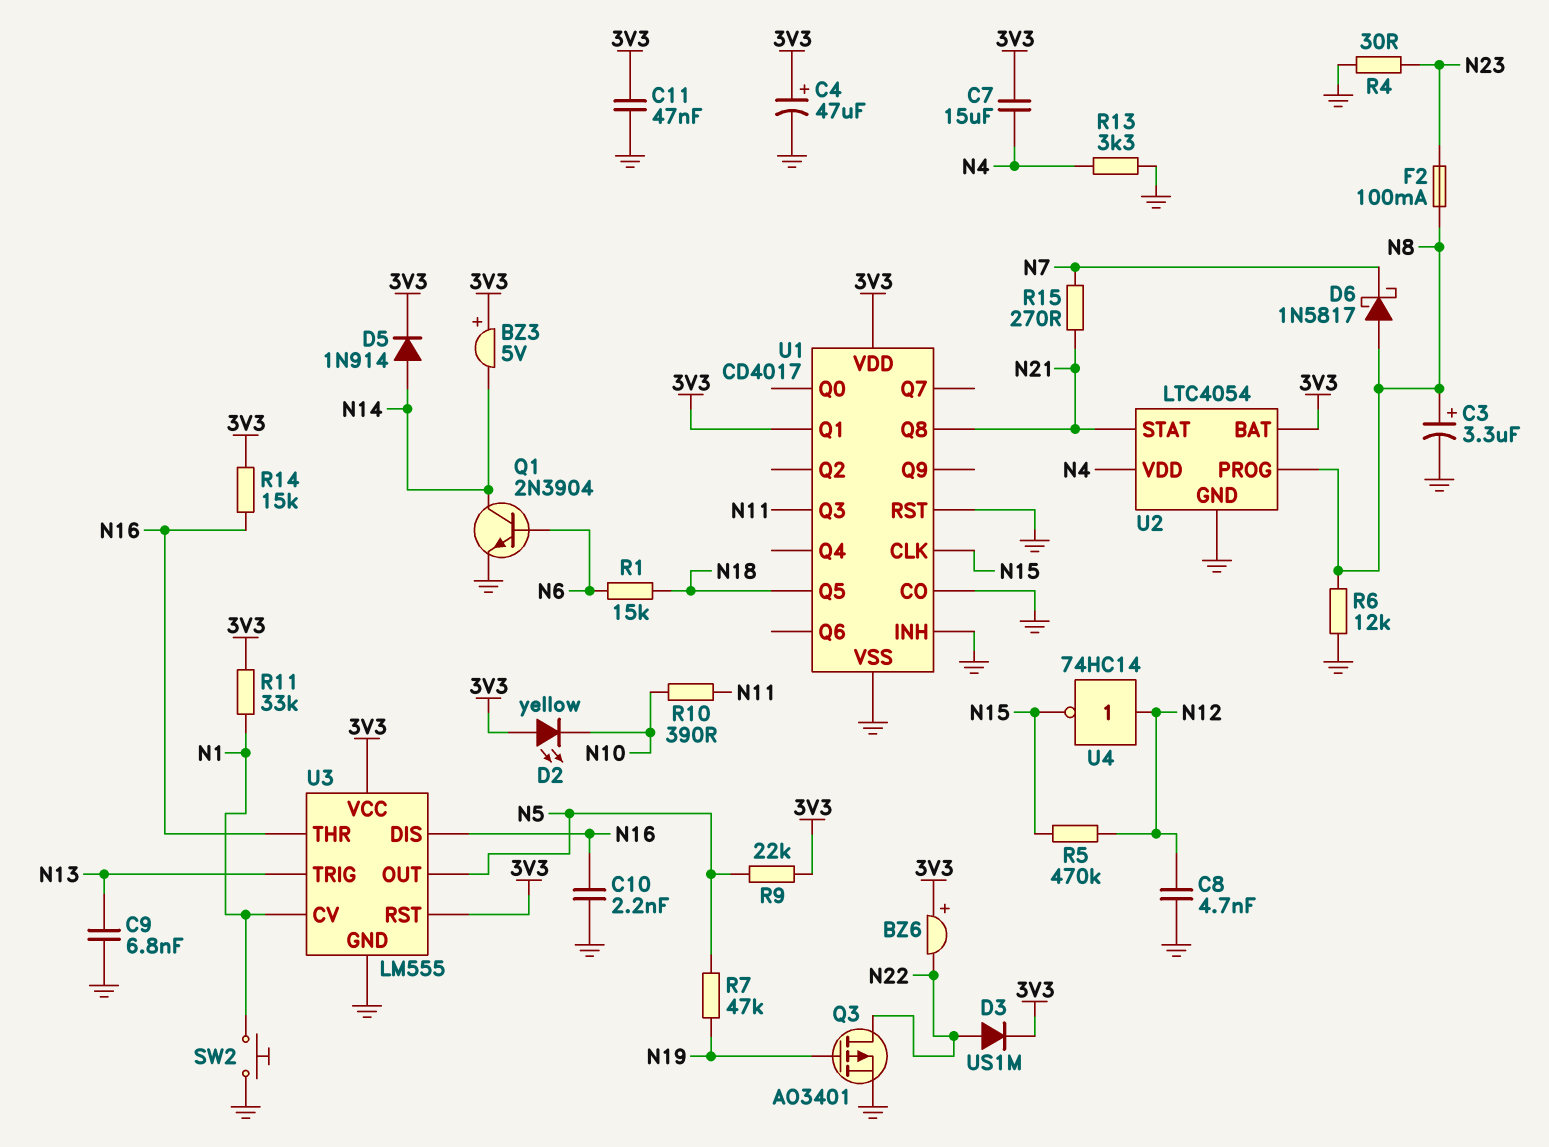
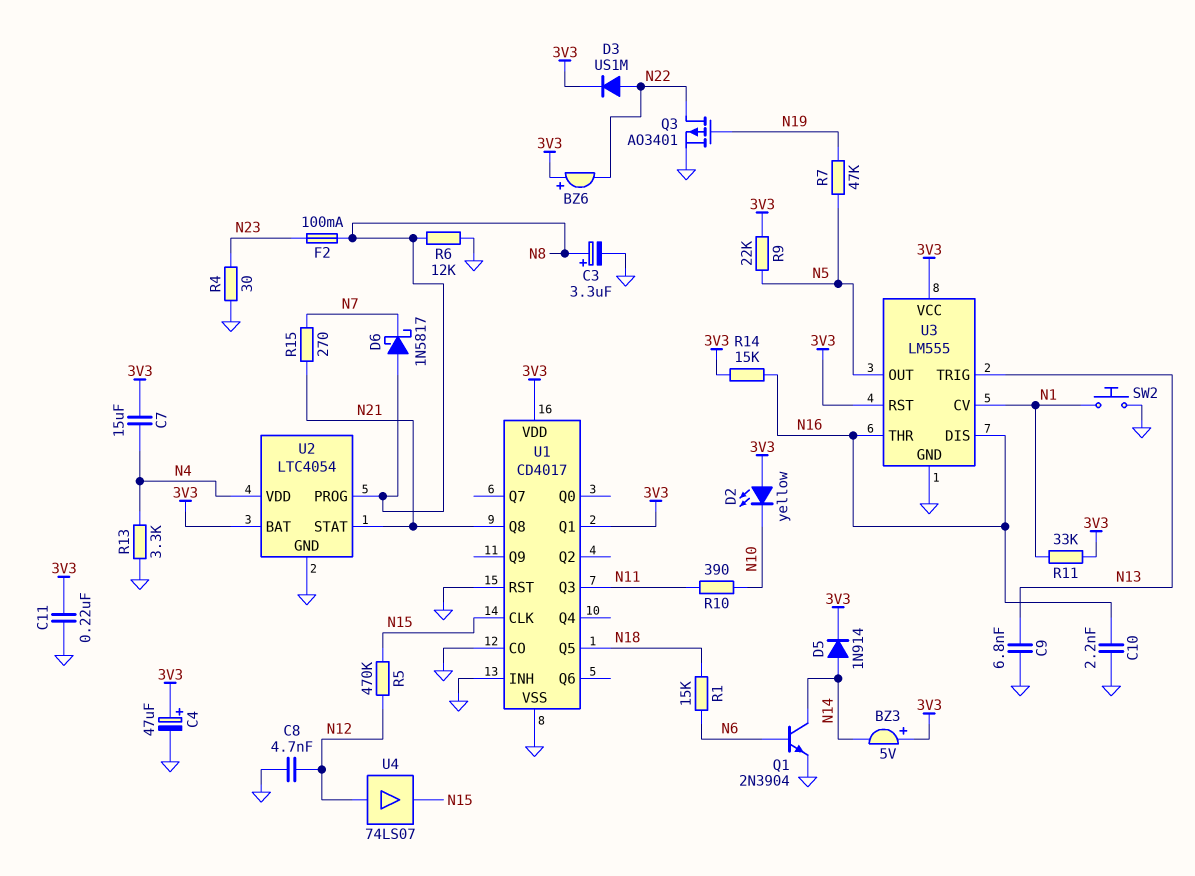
C11: 47nF (3V3, GND) -> 220nF (3V3, GND)
U4: NOT 74HC14 (in N12, out N15) -> buffer 74LS07 (in N12, out N15)

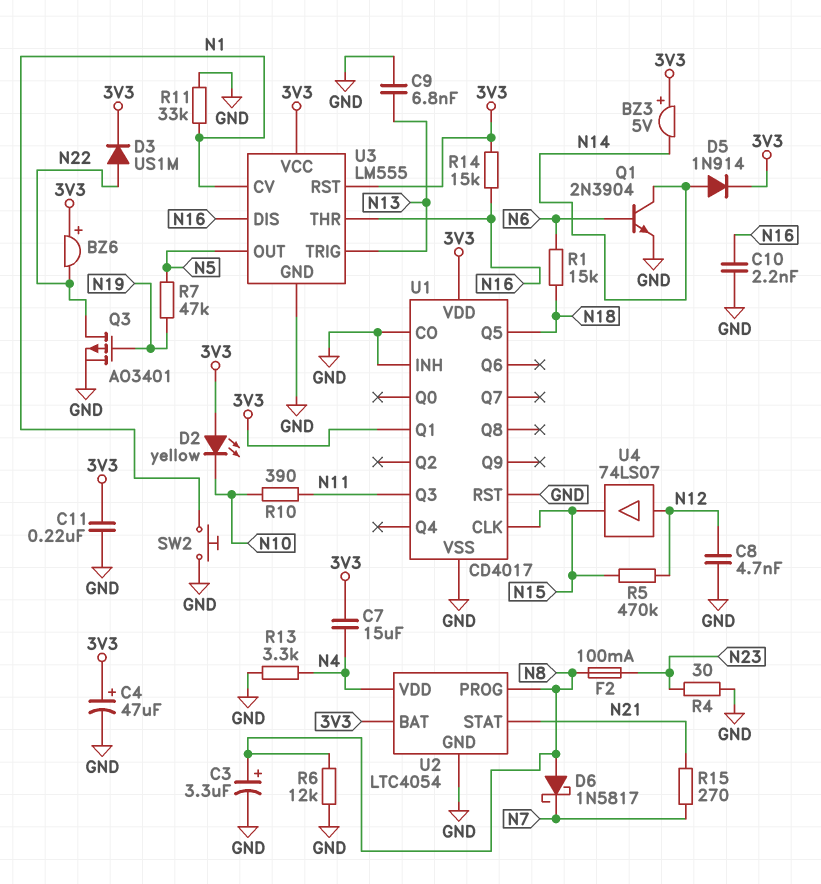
R9: 22k (3V3, N5) -> none
R11: 33k (3V3, N1) -> 33k (GND, N1)
U1 pin Q8: N21 -> none

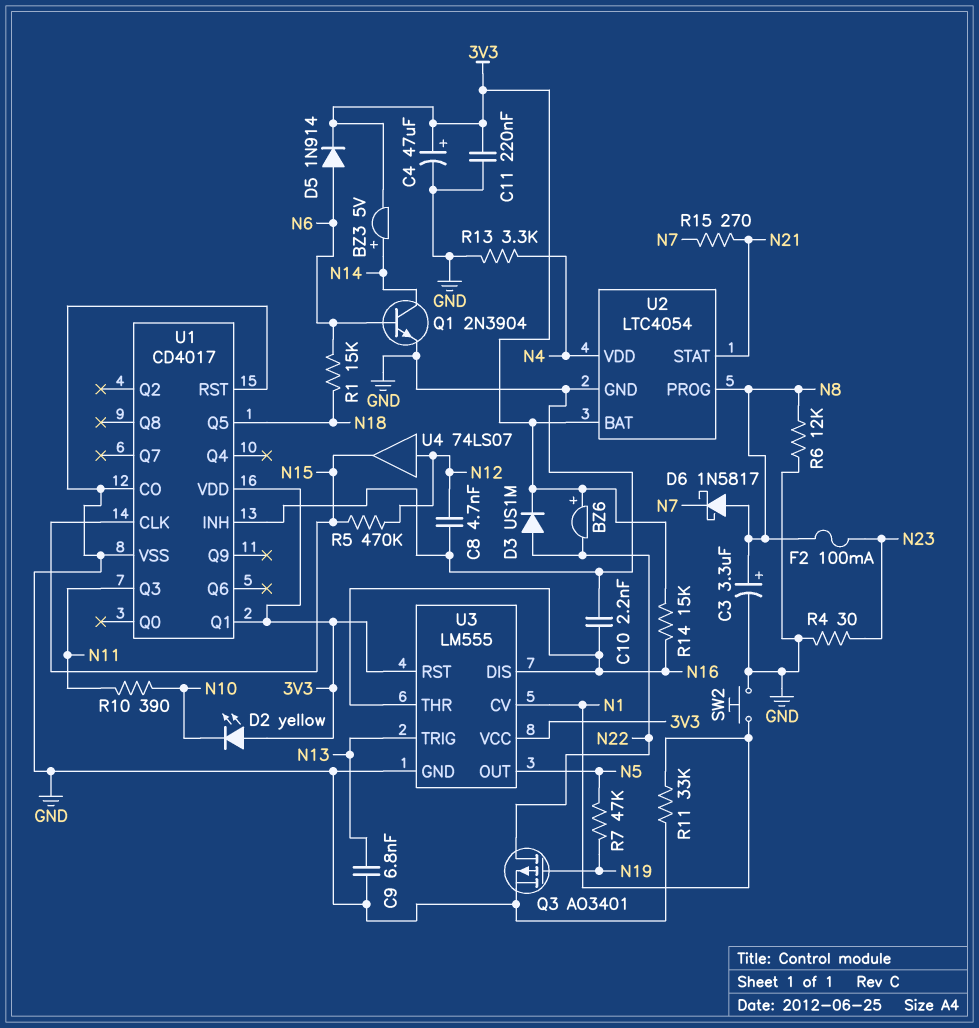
BZ3: buzzer 5V (plus 3V3, minus N14) -> buzzer 5V (plus N14, minus 3V3)
C7: 15uF (3V3, N4) -> none
D5: diode 1N914 (A N14, K 3V3) -> diode 1N914 (A N6, K 3V3)

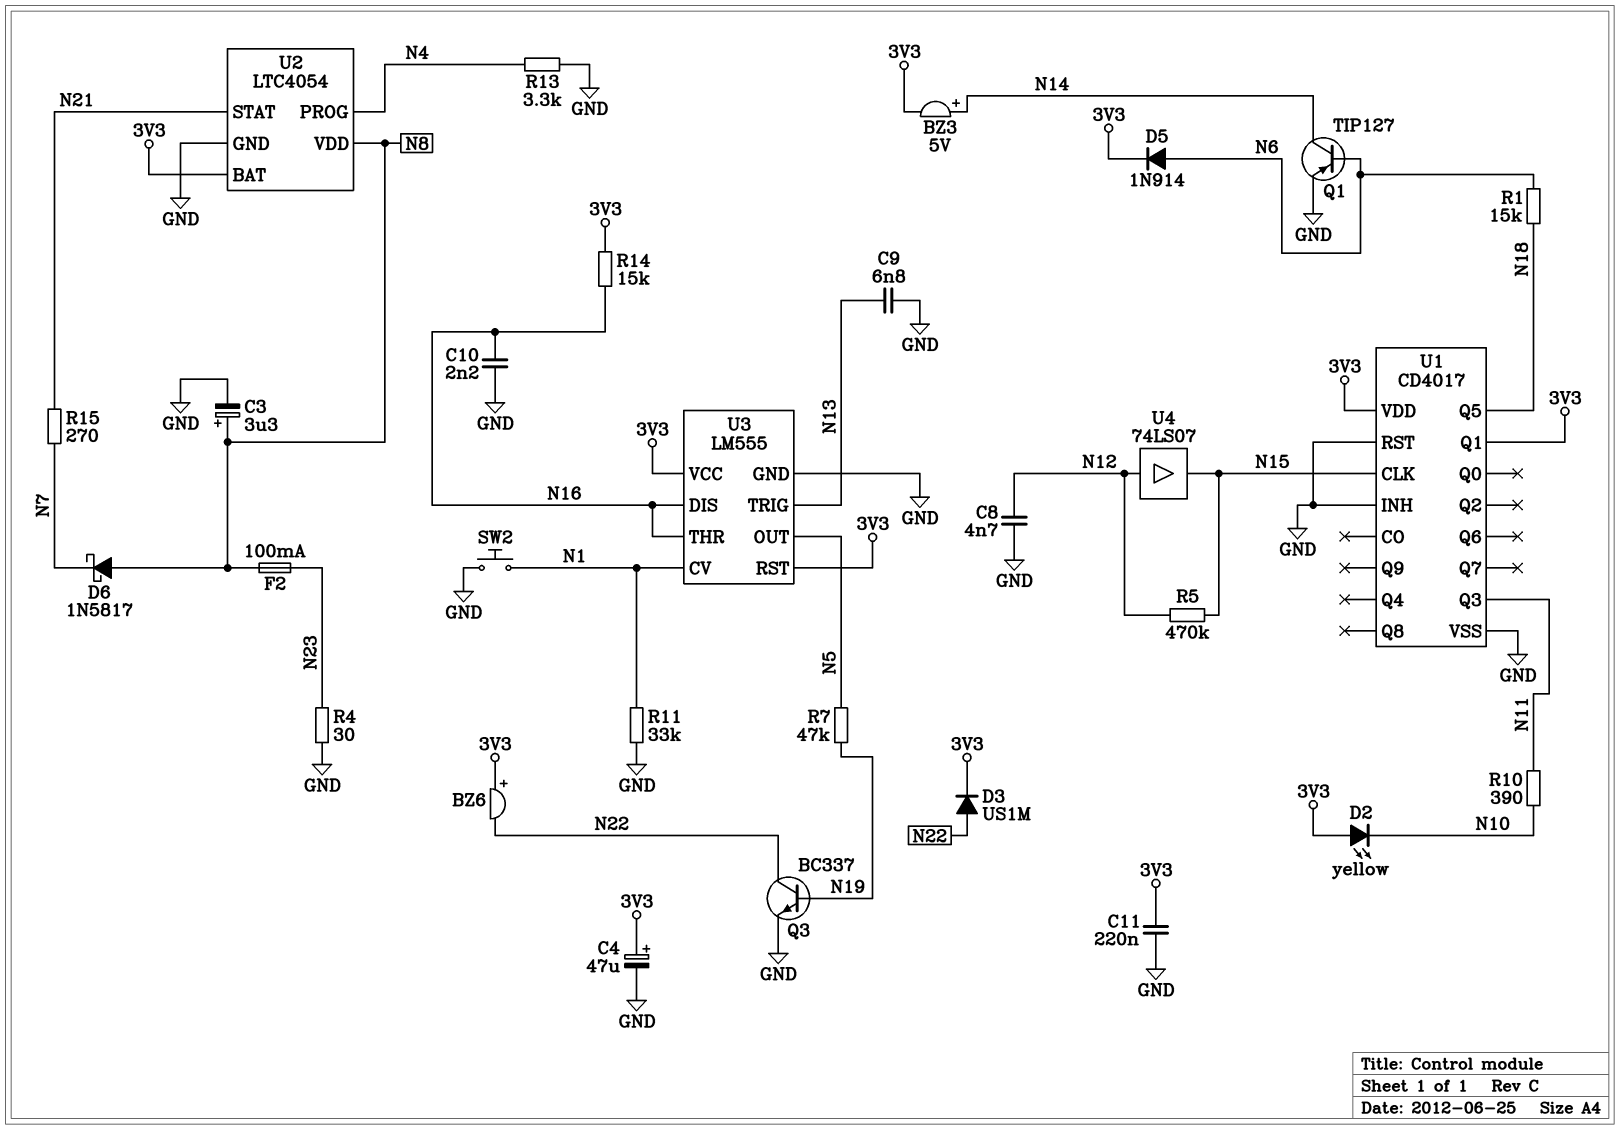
Q1: NPN 2N3904 (B N6, C N14, E GND) -> PNP TIP127 (B N6, C N14, E GND)
Q3: PMOS AO3401 (G N19, D N22, S GND) -> NPN BC337 (B N19, C N22, E GND)
R6: 12k (GND, N8) -> none
U1 pin CO: GND -> none
U2 pin PROG: N8 -> N4
U2 pin VDD: N4 -> N8

